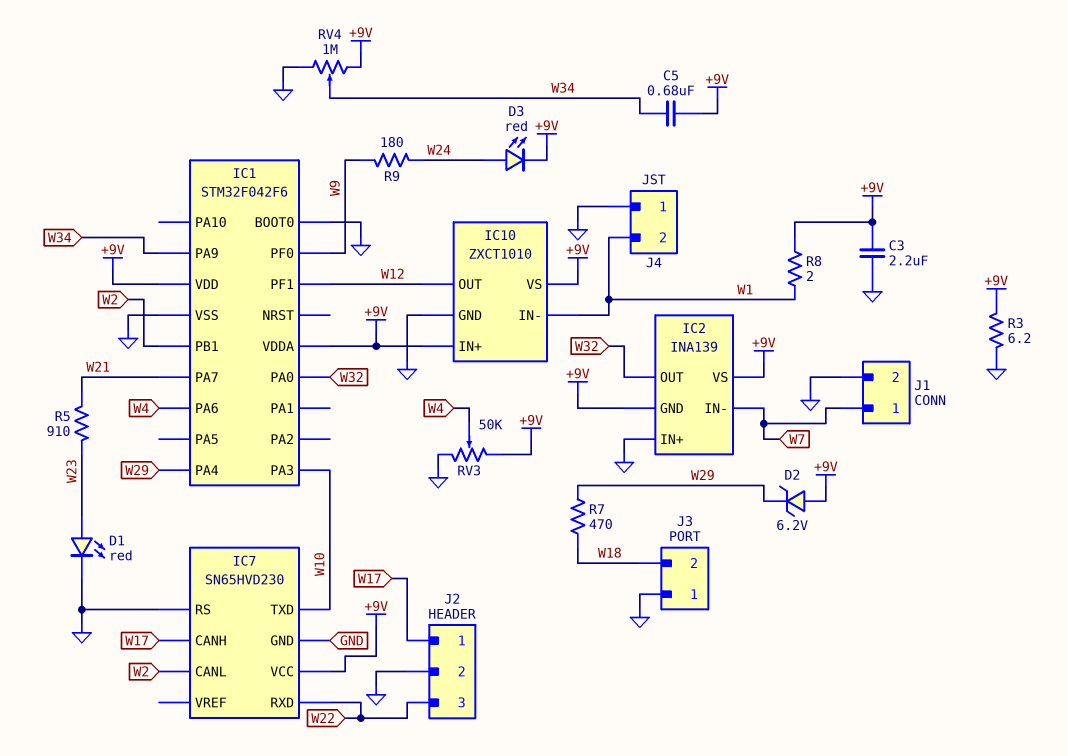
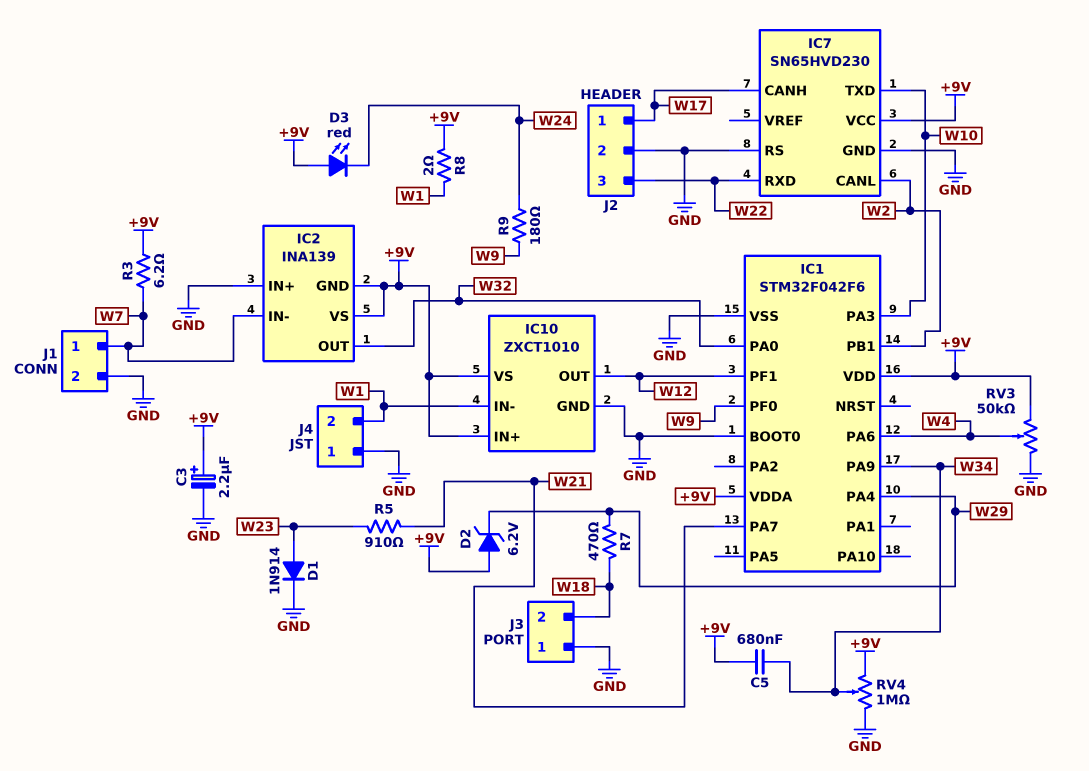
C3: 2.2uF (+9V, GND) -> 2.2uF (plus +9V, minus GND)
D1: LED red (A W23, K GND) -> diode 1N914 (A W23, K GND)
D3: LED red (A W24, K +9V) -> LED red (A +9V, K W24)
R3: 6.2 (+9V, GND) -> 6.2 (+9V, W7)

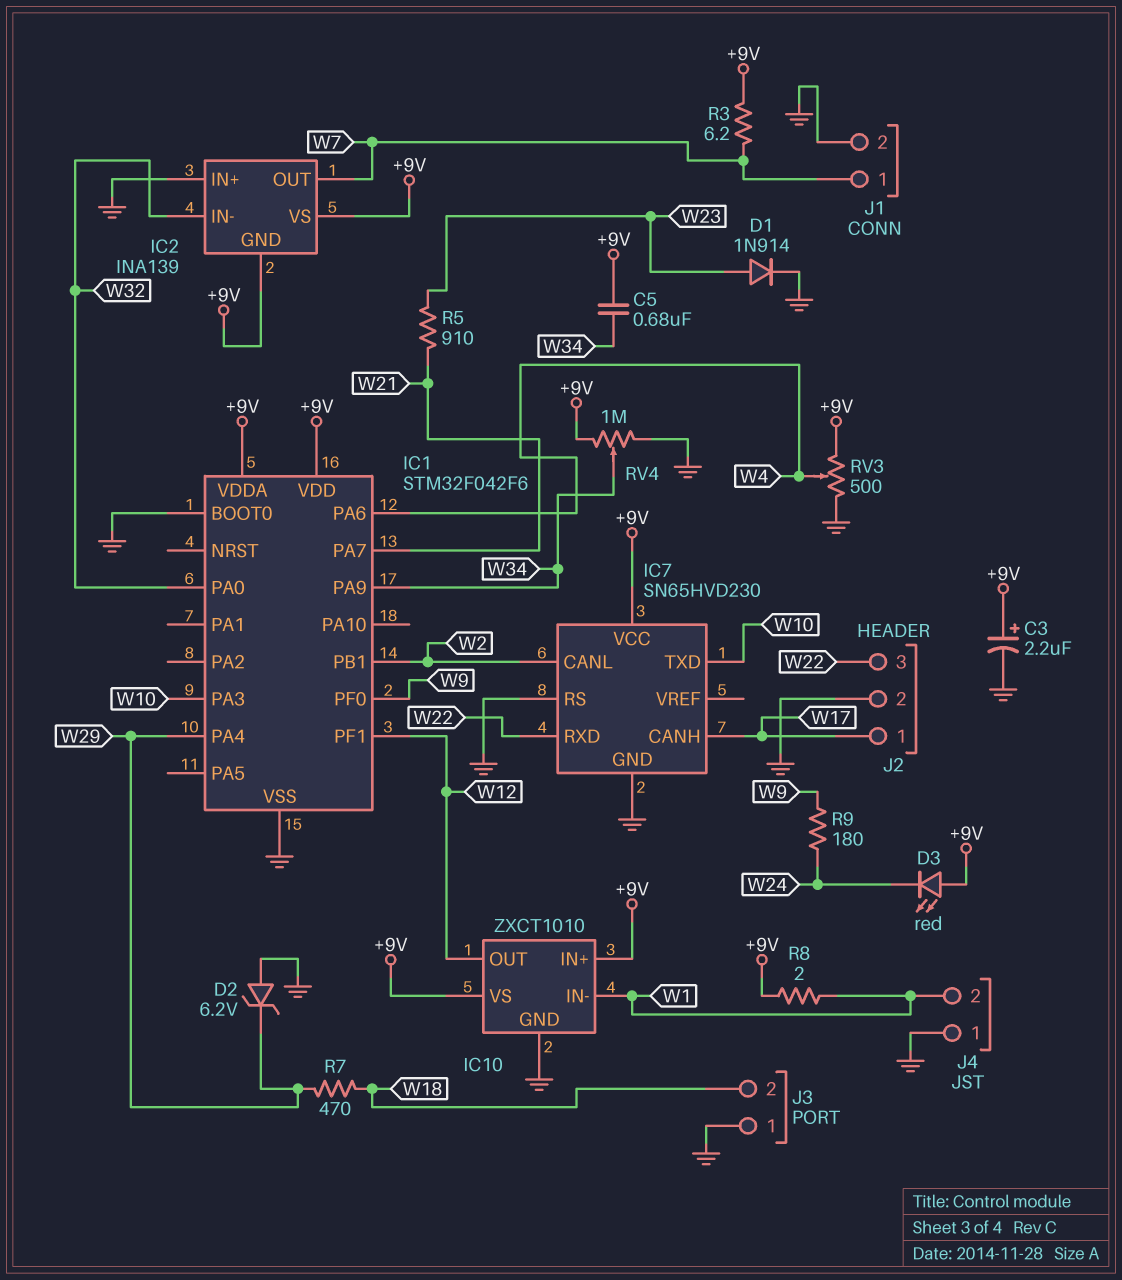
D2: zener 6.2V (A +9V, K W29) -> zener 6.2V (A GND, K W29)
IC2 pin IN-: W7 -> W32
IC2 pin OUT: W32 -> W7
RV3: 50k (+9V, GND, wiper W4) -> 500 (+9V, GND, wiper W4)

